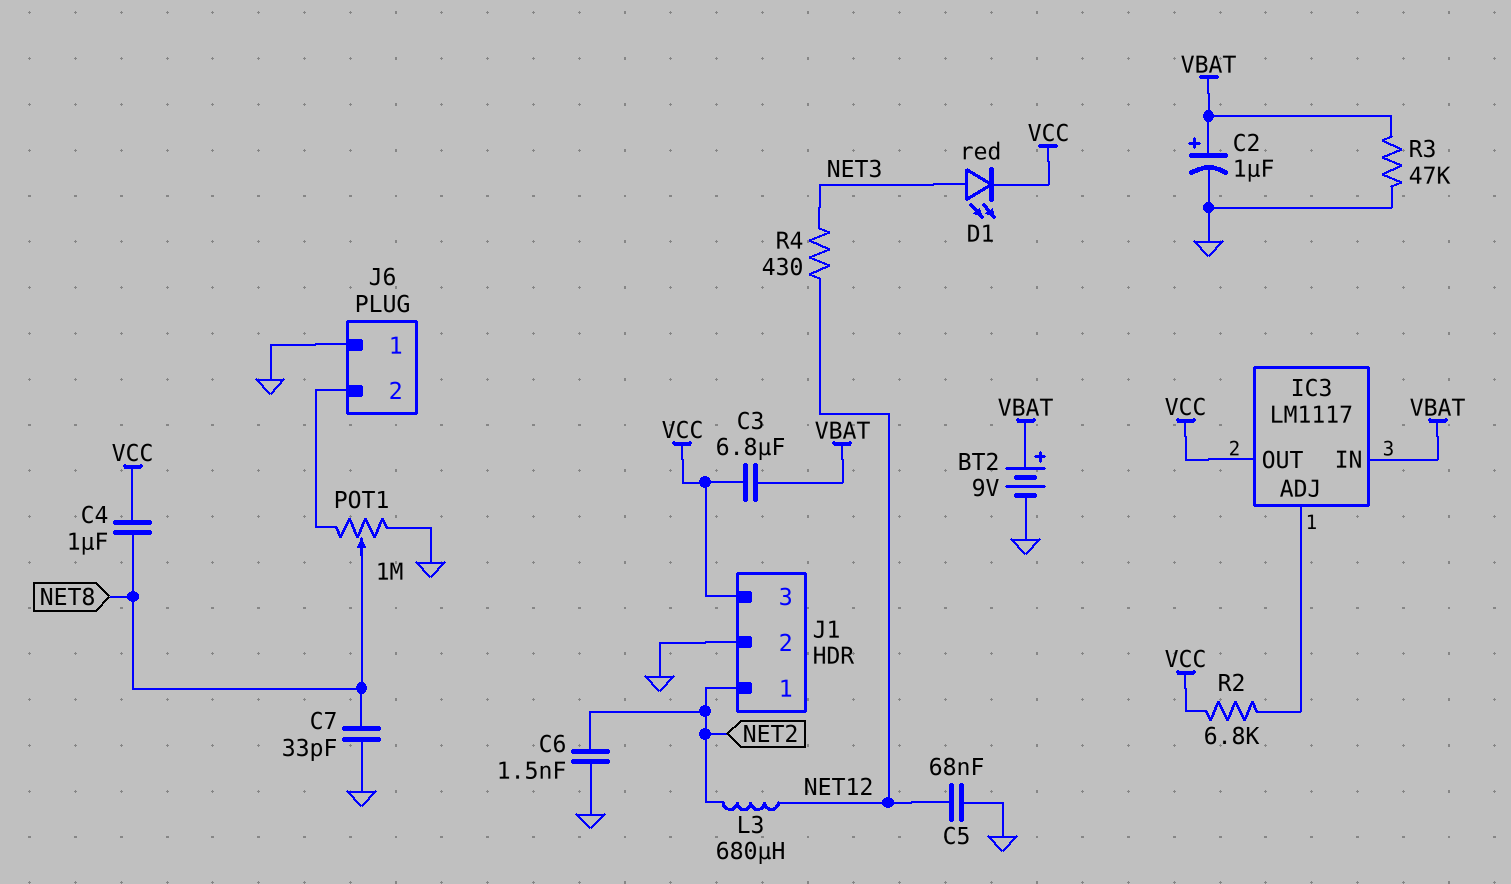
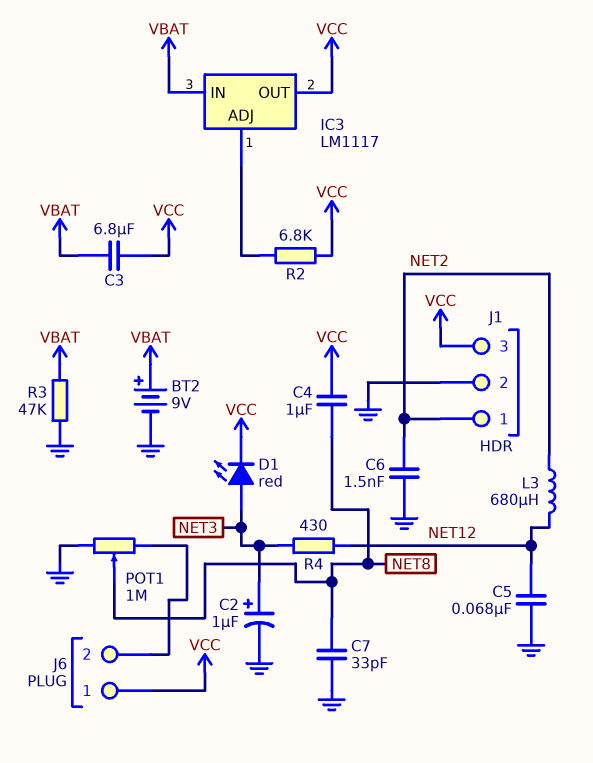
C2: 1uF (plus VBAT, minus GND) -> 1uF (plus NET3, minus GND)
J6 pin 1: GND -> VCC

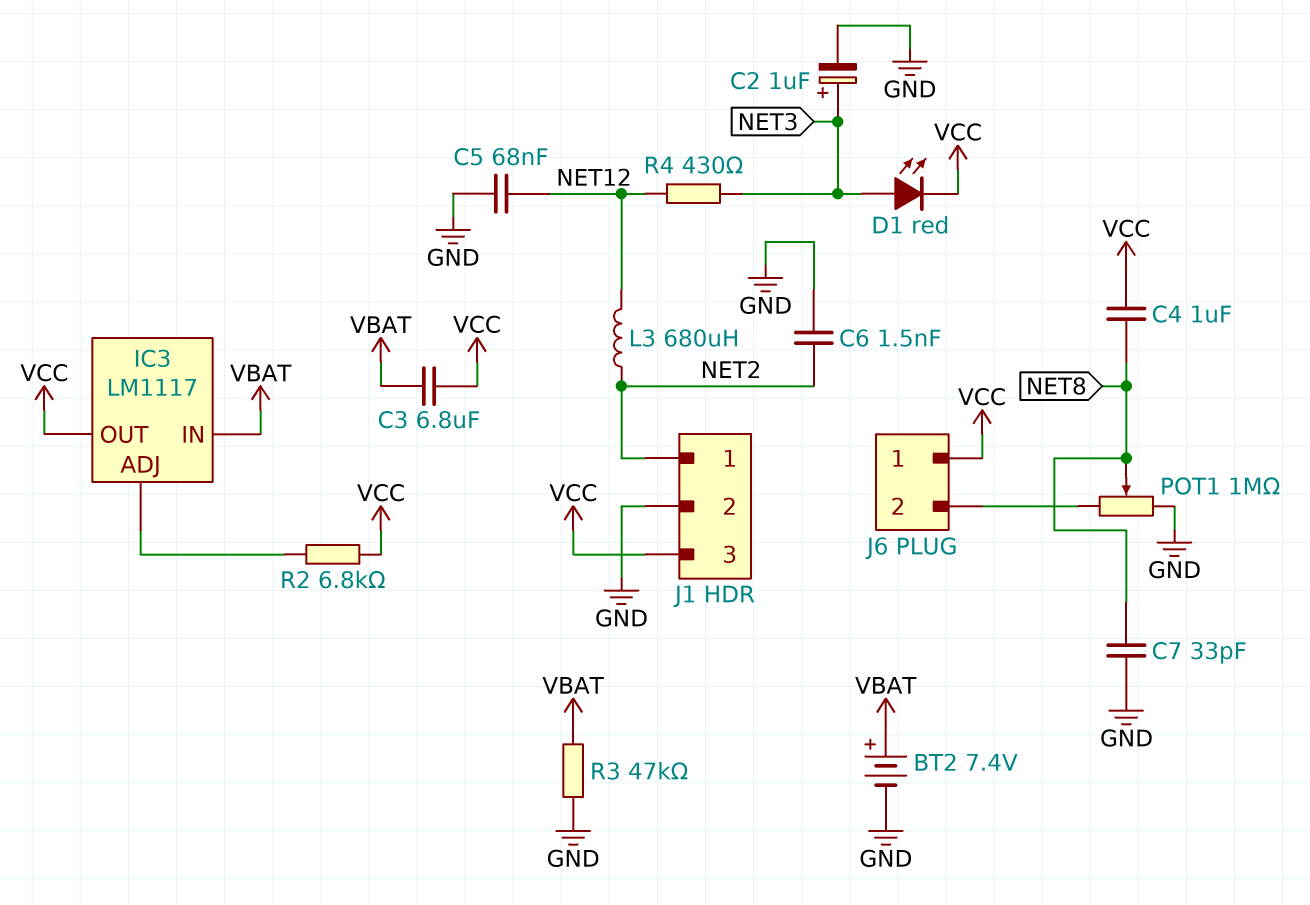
BT2: 9V (plus VBAT, minus GND) -> 7.4V (plus VBAT, minus GND)

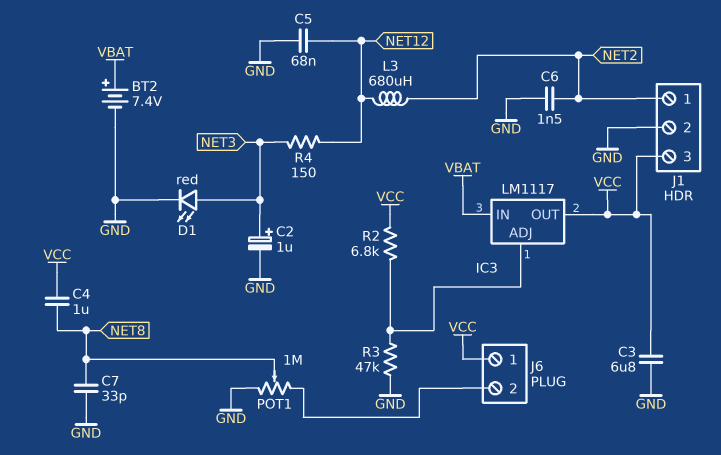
C3: 6.8uF (VBAT, VCC) -> 6.8uF (GND, VCC)
D1: LED red (A NET3, K VCC) -> LED red (A NET3, K GND)
R3: 47k (GND, VBAT) -> 47k (GND, IC3/ADJ)
R4: 430 (NET3, NET12) -> 150 (NET3, NET12)

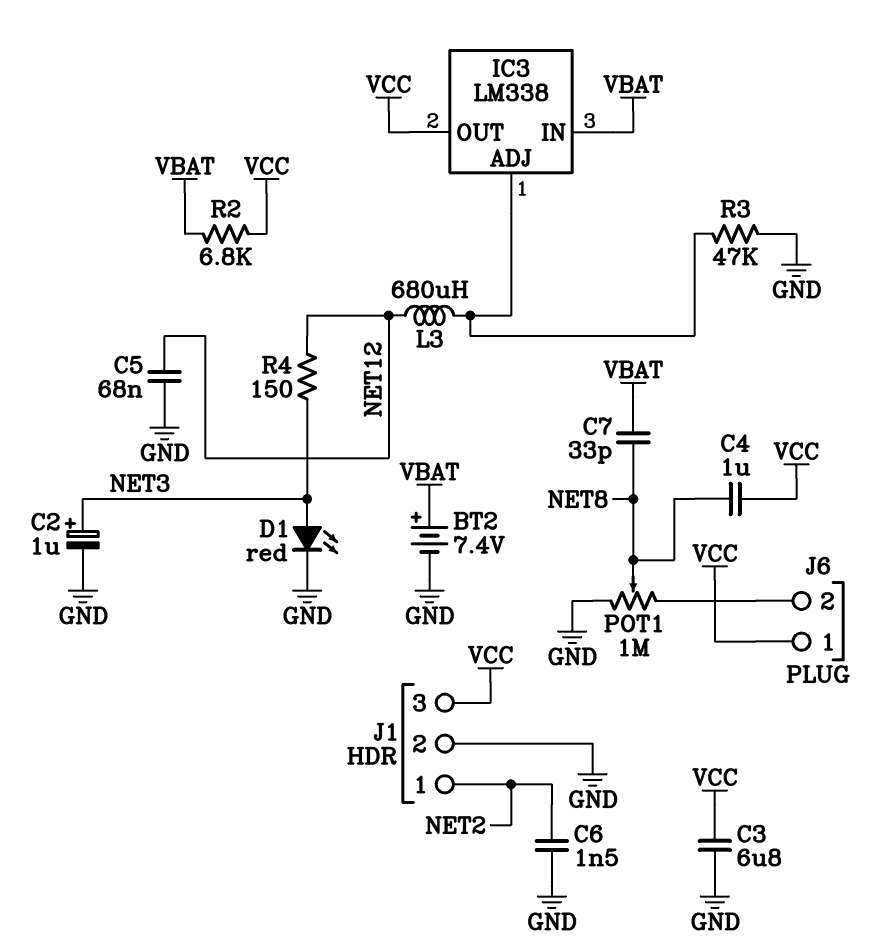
C7: 33pF (GND, NET8) -> 33pF (NET8, VBAT)
IC3: LM1117 -> LM338
L3: 680uH (NET2, NET12) -> 680uH (IC3/ADJ, NET12)
R2: 6.8k (IC3/ADJ, VCC) -> 6.8k (VBAT, VCC)

